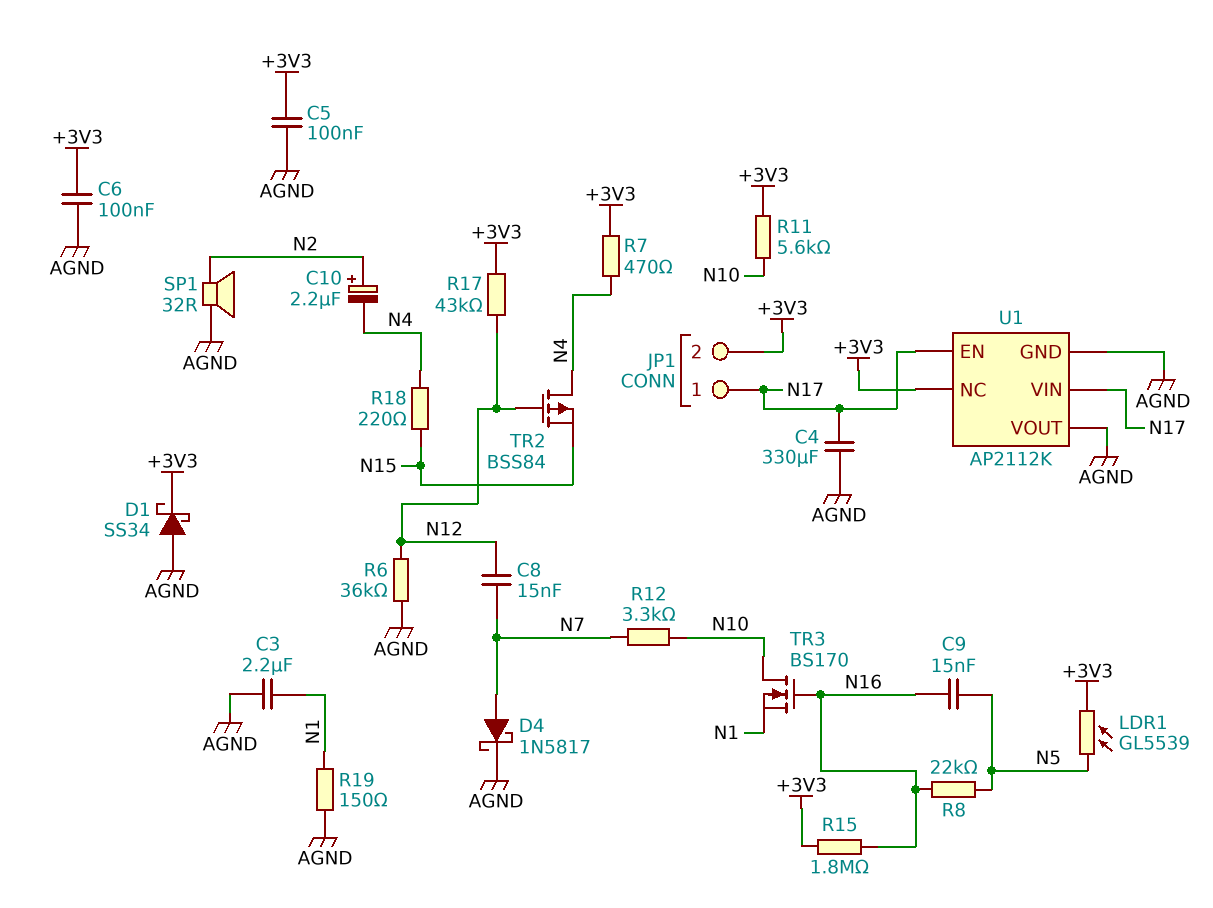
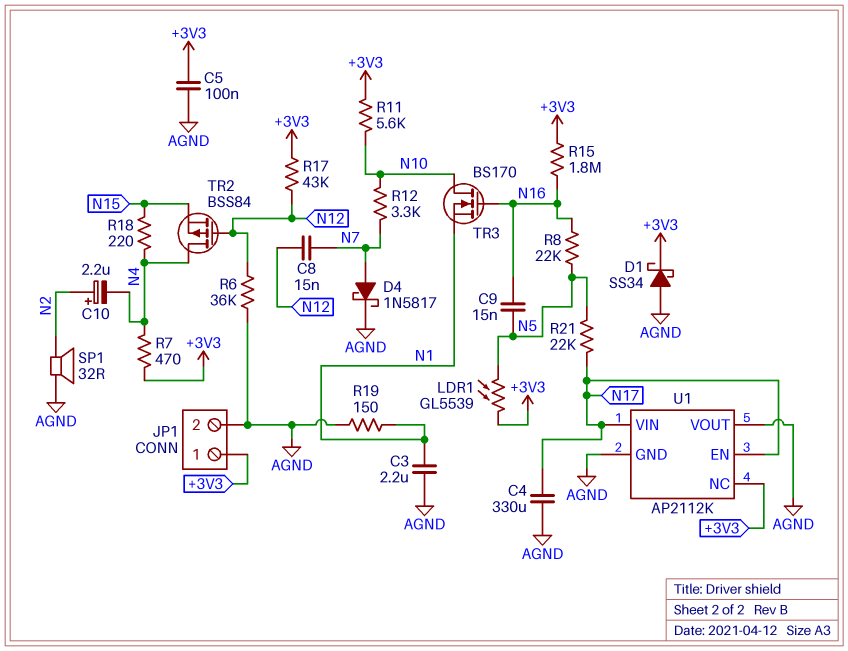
C6: 100nF (+3V3, AGND) -> none
JP1 pin 1: N17 -> +3V3
JP1 pin 2: +3V3 -> AGND
R21: none -> 22k (N5, N17)

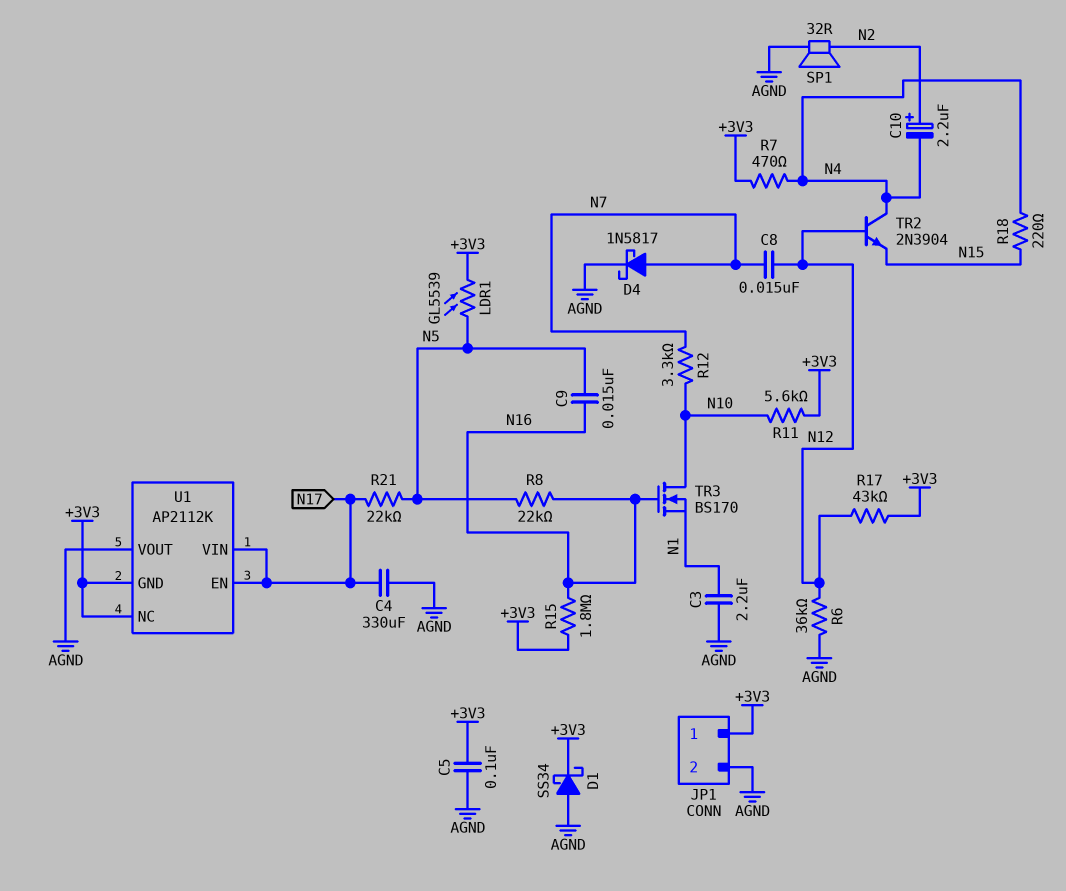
R19: 150 (AGND, N1) -> none
TR2: PMOS BSS84 (G N12, D N4, S N15) -> NPN 2N3904 (B N12, C N4, E N15)
U1 pin GND: AGND -> +3V3

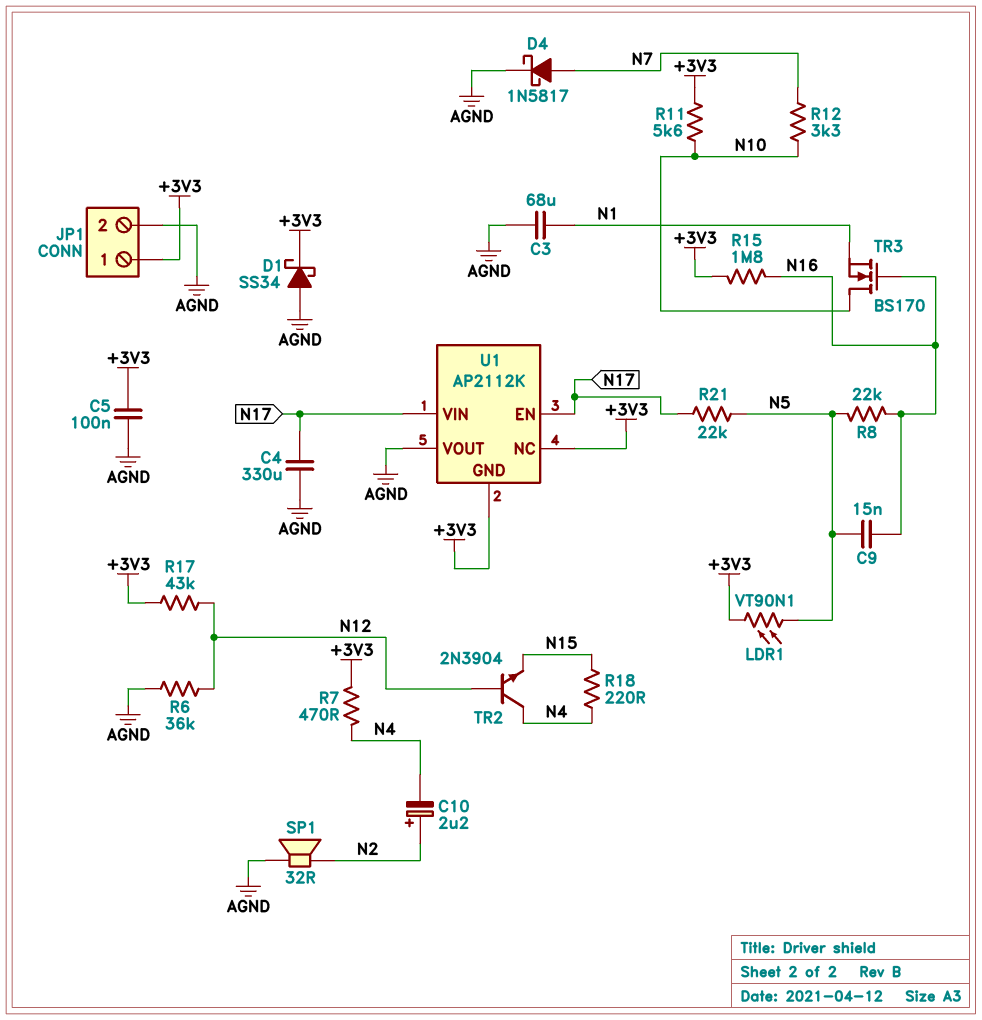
C3: 2.2uF (AGND, N1) -> 68uF (AGND, N1)
C8: 15nF (N7, N12) -> none
LDR1: GL5539 (+3V3, N5) -> VT90N1 (+3V3, N5)

